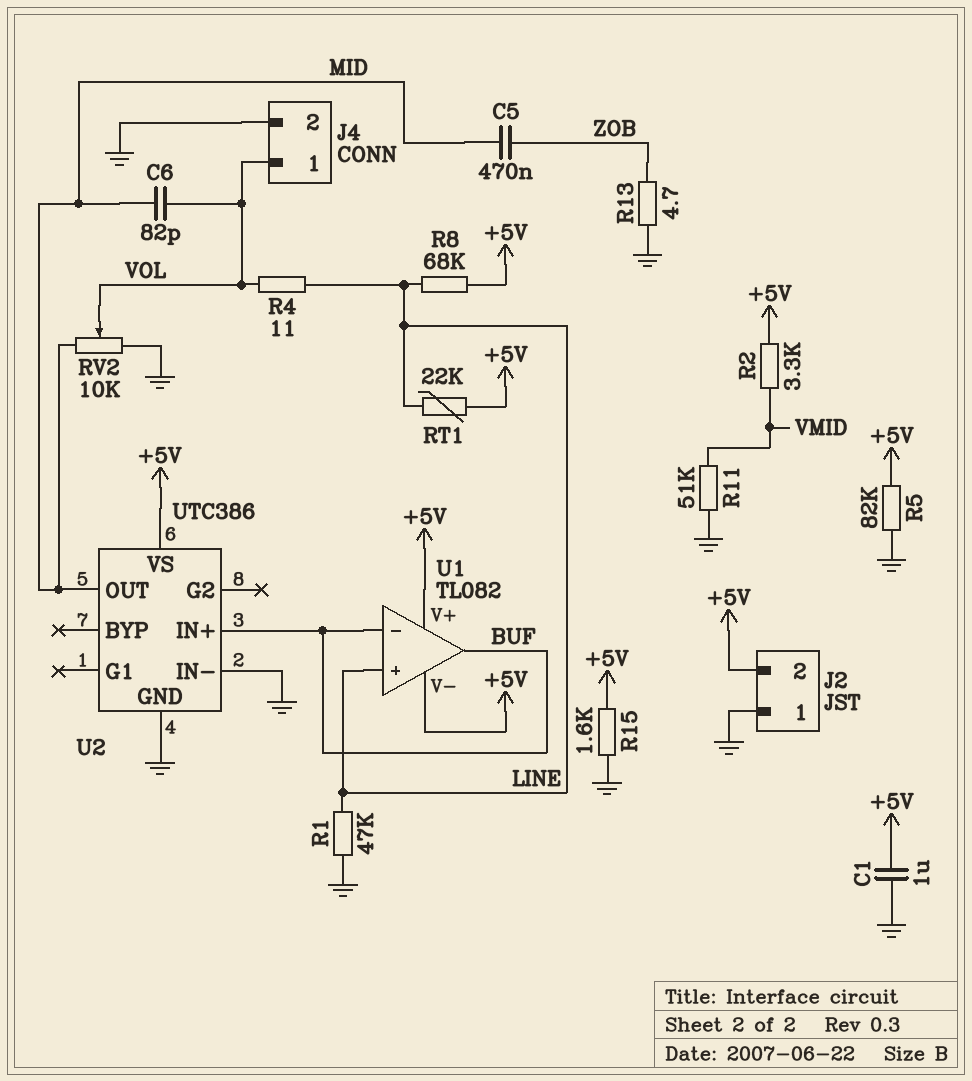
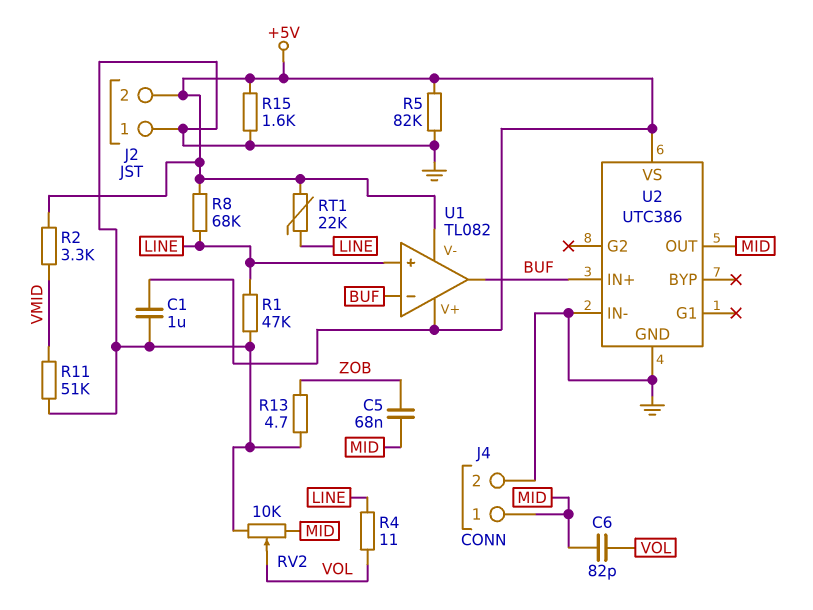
C5: 470nF (MID, ZOB) -> 68nF (MID, ZOB)
J4 pin 1: VOL -> MID

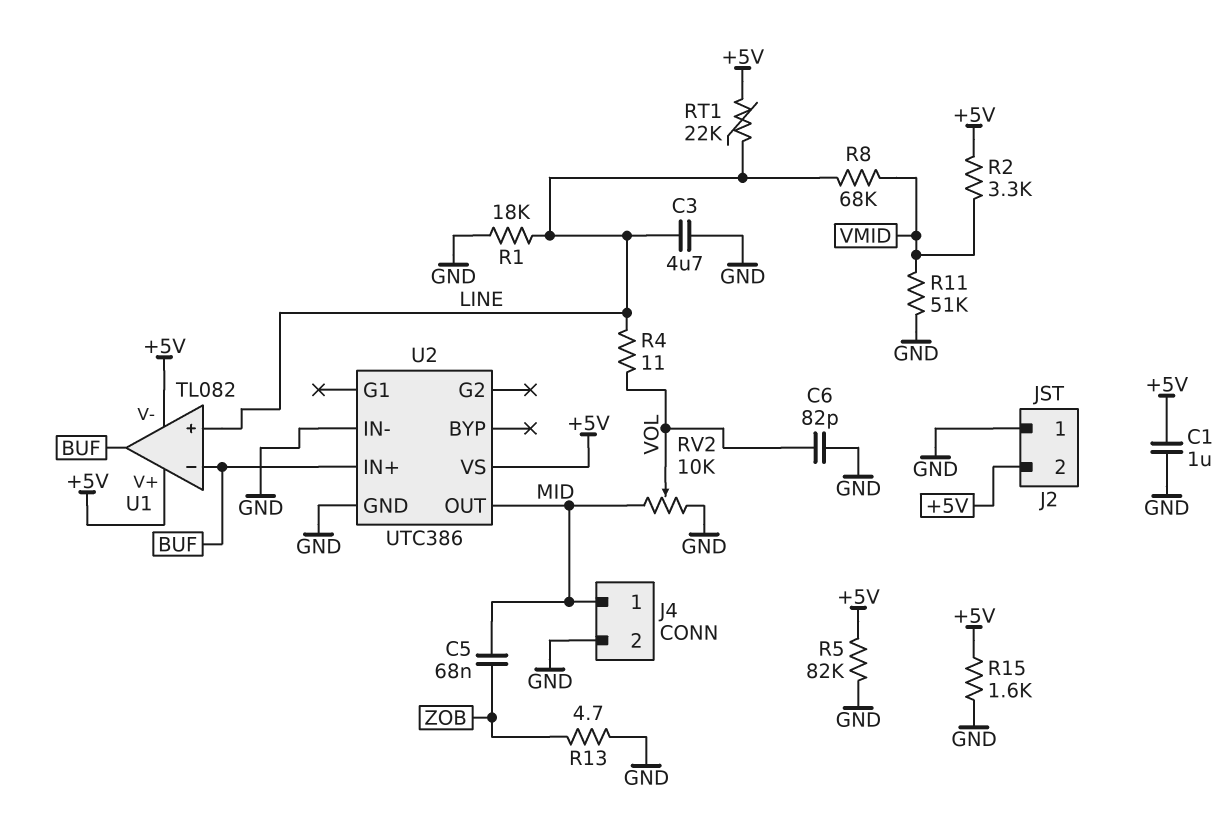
C3: none -> 4.7uF (GND, LINE)
C6: 82pF (MID, VOL) -> 82pF (GND, VOL)
R1: 47k (GND, LINE) -> 18k (GND, LINE)
R8: 68k (+5V, LINE) -> 68k (LINE, VMID)

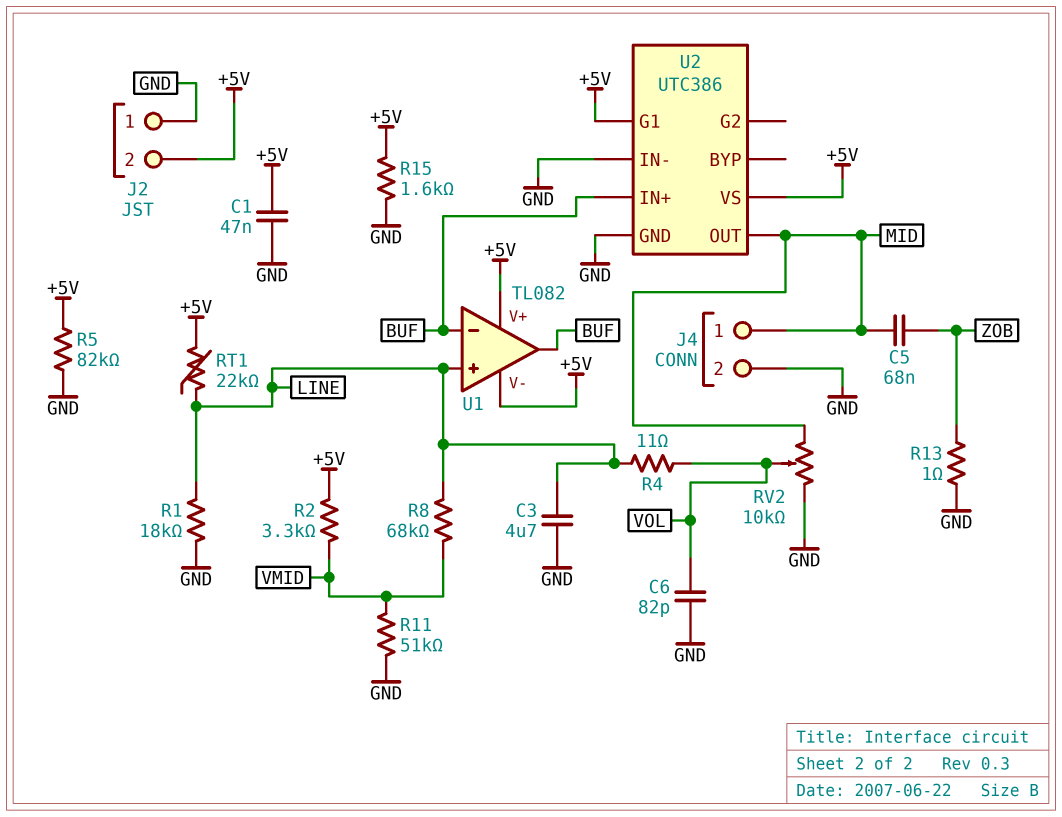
C1: 1uF (+5V, GND) -> 47nF (+5V, GND)
R13: 4.7 (GND, ZOB) -> 1 (GND, ZOB)
U2 pin G1: none -> +5V

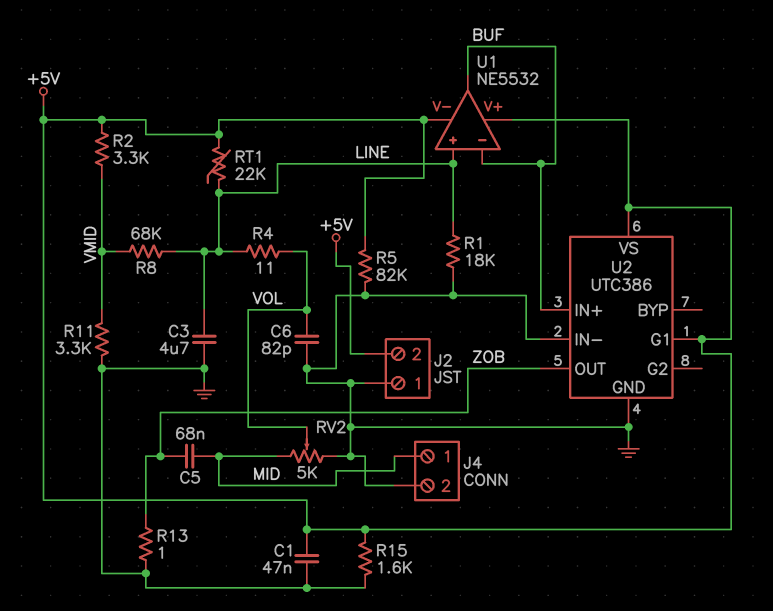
R11: 51k (GND, VMID) -> 3.3k (GND, VMID)
RV2: 10k (GND, MID, wiper VOL) -> 5k (GND, MID, wiper VOL)
U1: TL082 -> NE5532
U2 pin OUT: MID -> ZOB

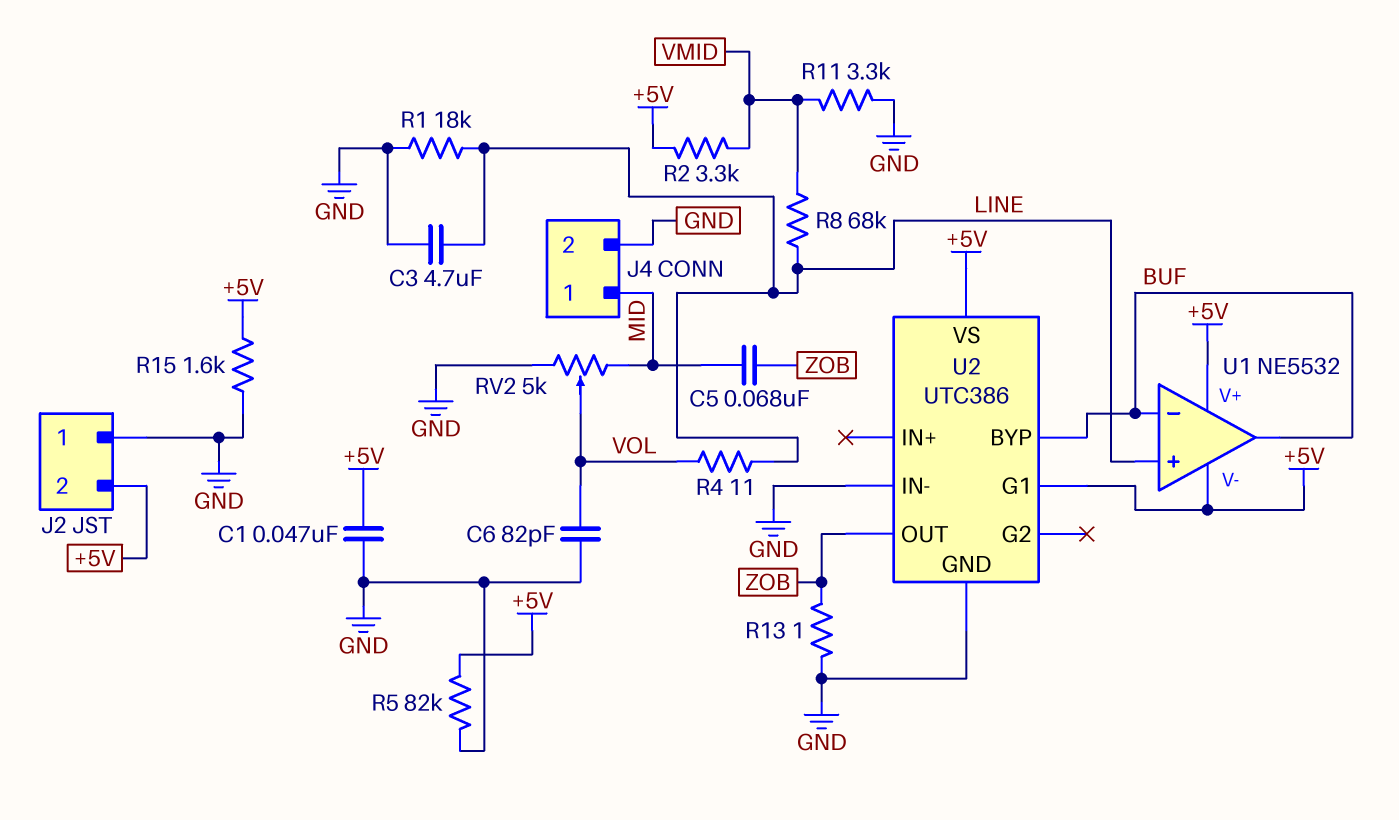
RT1: 22k (+5V, LINE) -> none
U2 pin BYP: none -> BUF
U2 pin IN+: BUF -> none

